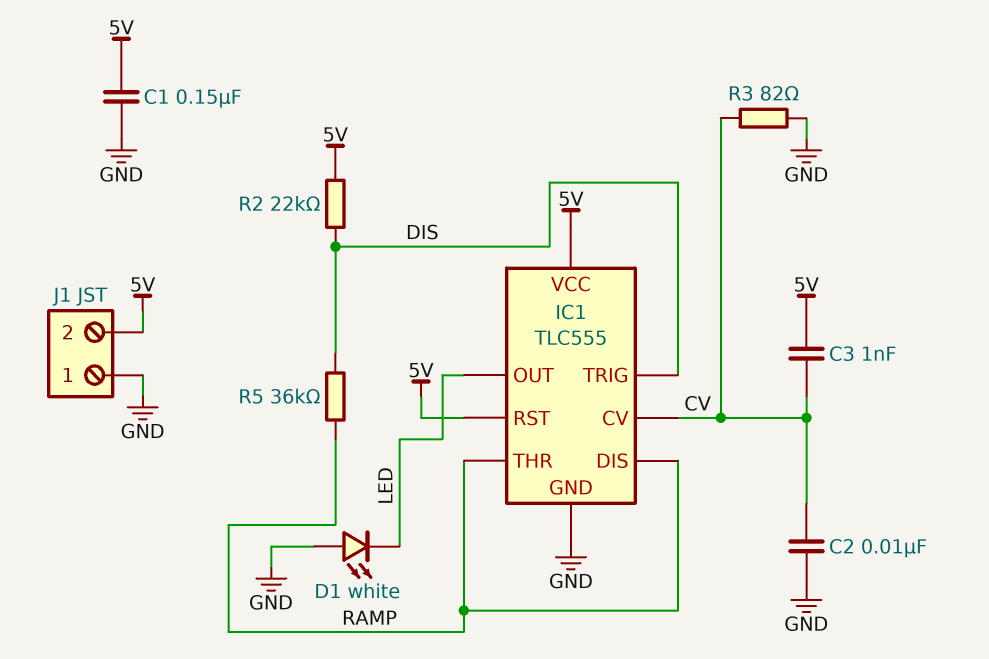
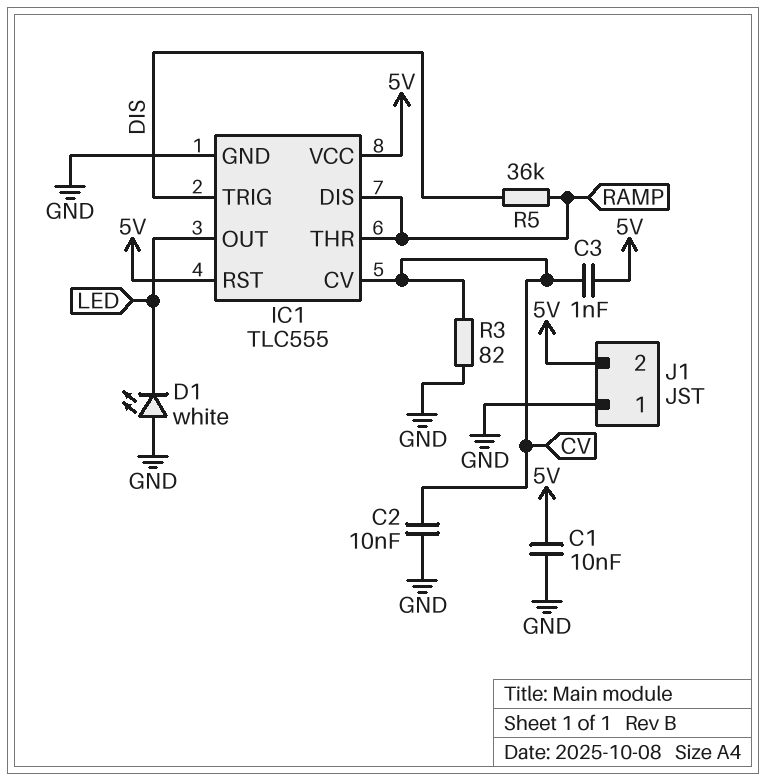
C1: 150nF (5V, GND) -> 10nF (5V, GND)
R2: 22k (5V, DIS) -> none

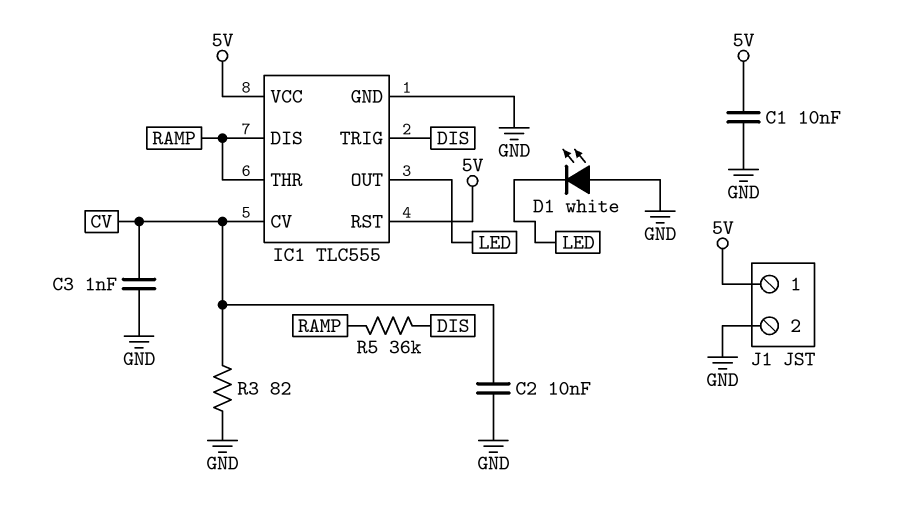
C3: 1nF (5V, CV) -> 1nF (CV, GND)
J1 pin 1: GND -> 5V
J1 pin 2: 5V -> GND

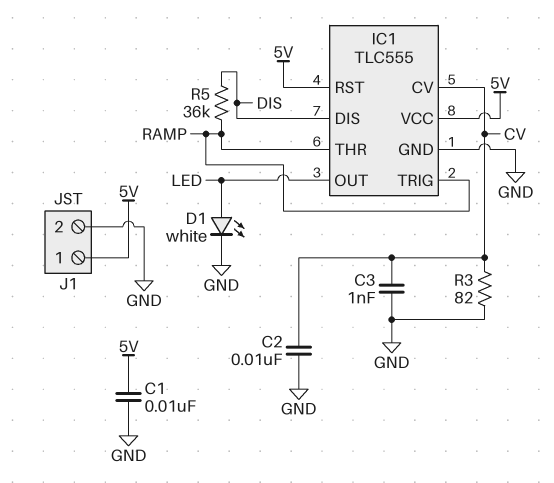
D1: LED white (A GND, K LED) -> LED white (A LED, K GND)
IC1 pin DIS: RAMP -> DIS
IC1 pin TRIG: DIS -> RAMP

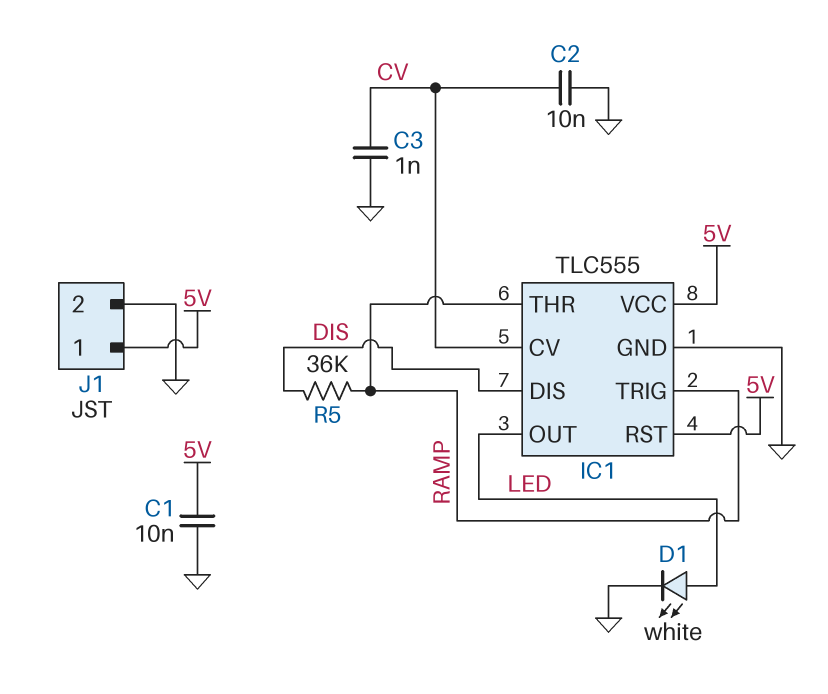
R3: 82 (CV, GND) -> none

